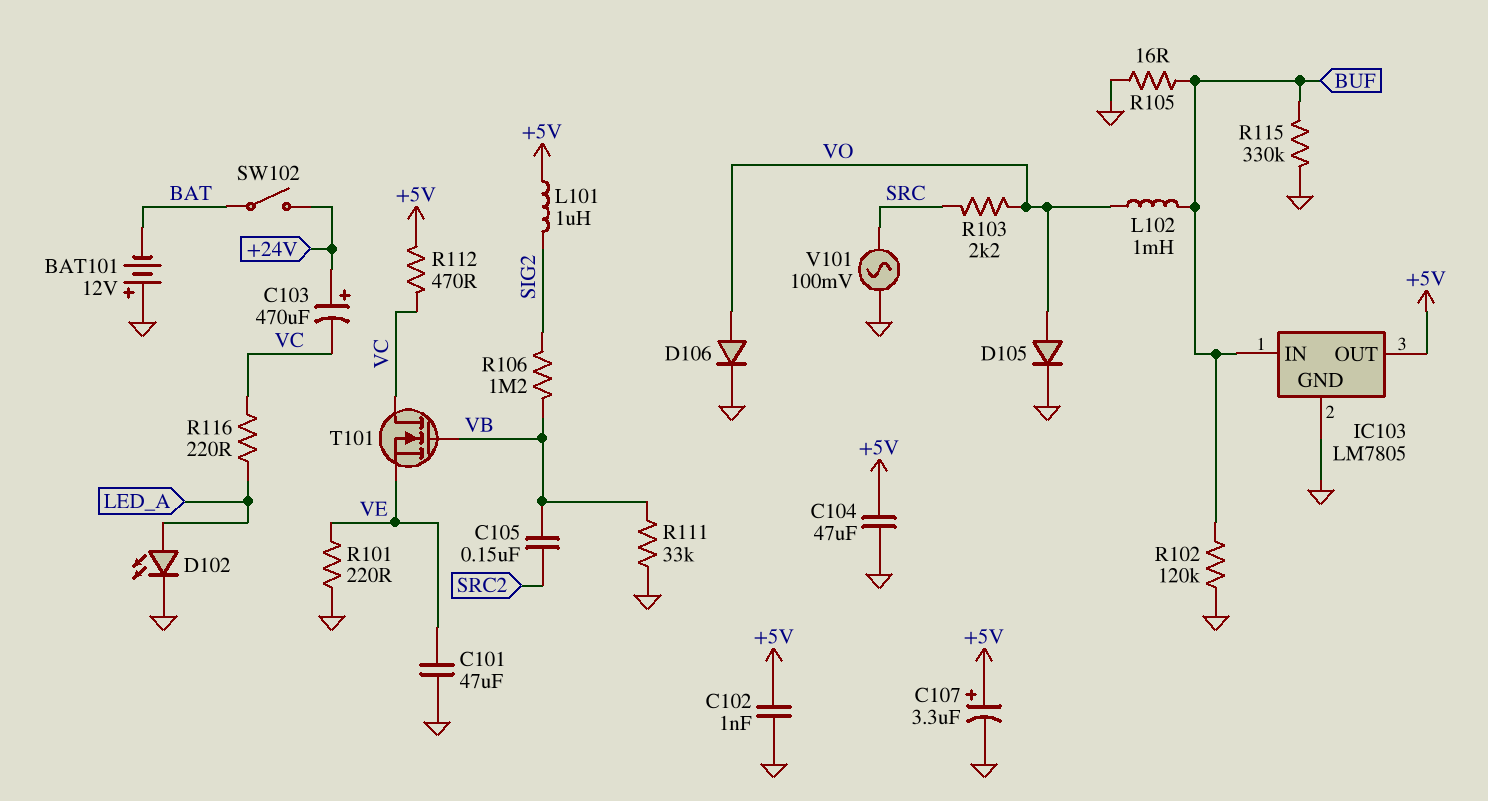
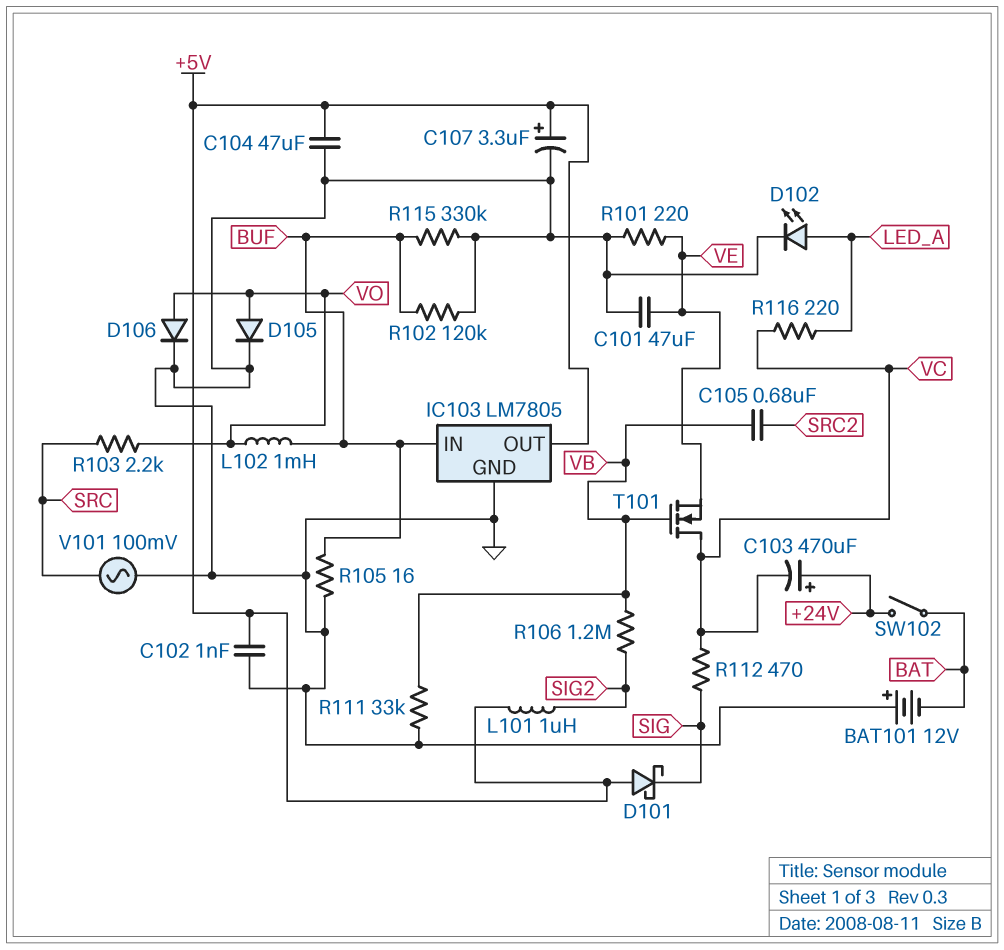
C105: 150nF (SRC2, VB) -> 680nF (SRC2, VB)
D101: none -> schottky (A +5V, K SIG)
R112: 470 (+5V, VC) -> 470 (SIG, VC)

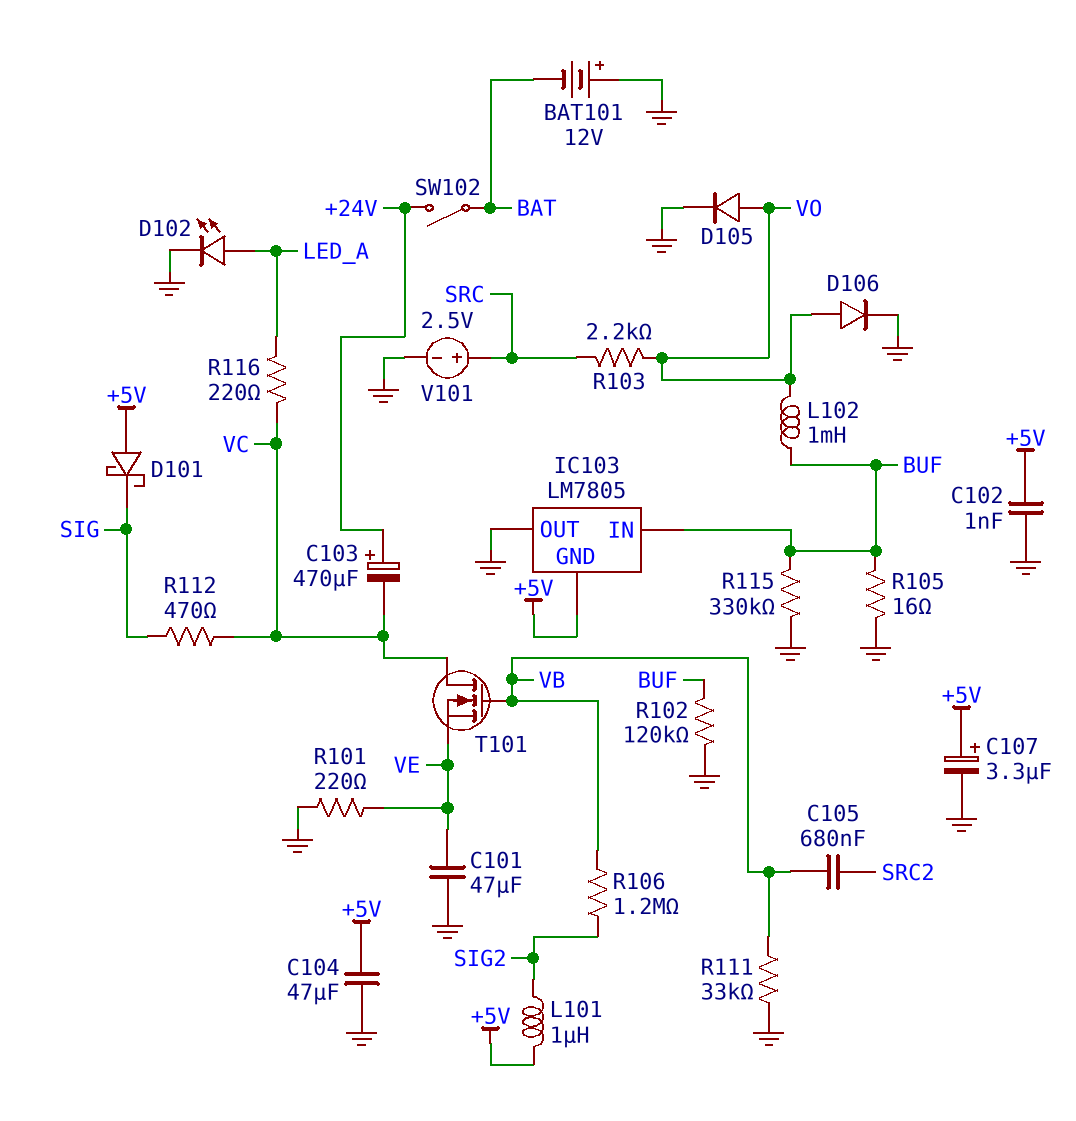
IC103 pin GND: GND -> +5V
IC103 pin OUT: +5V -> GND
V101: AC 100mV (GND, SRC) -> 2.5V (plus SRC, minus GND)

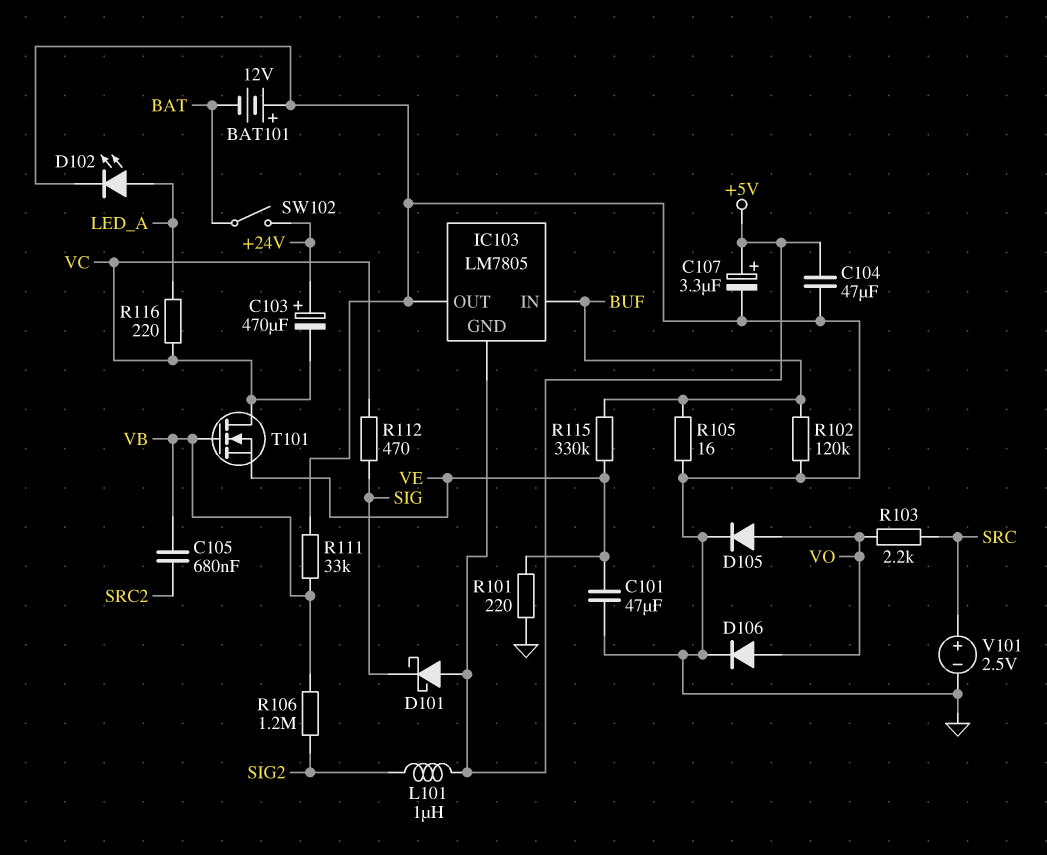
C102: 1nF (+5V, GND) -> none
L102: 1mH (BUF, VO) -> none
R115: 330k (BUF, GND) -> 330k (BUF, VE)

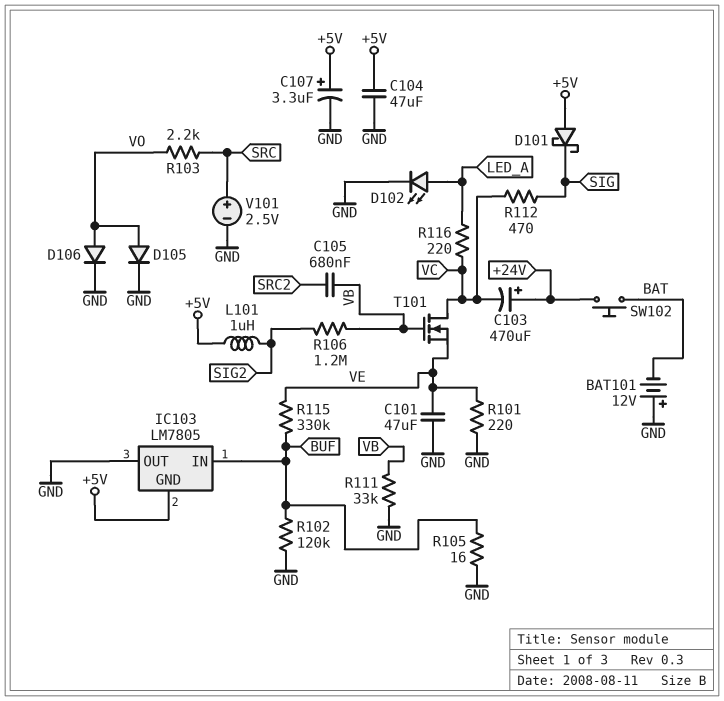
SW102: switch (+24V, BAT) -> button (+24V, BAT)

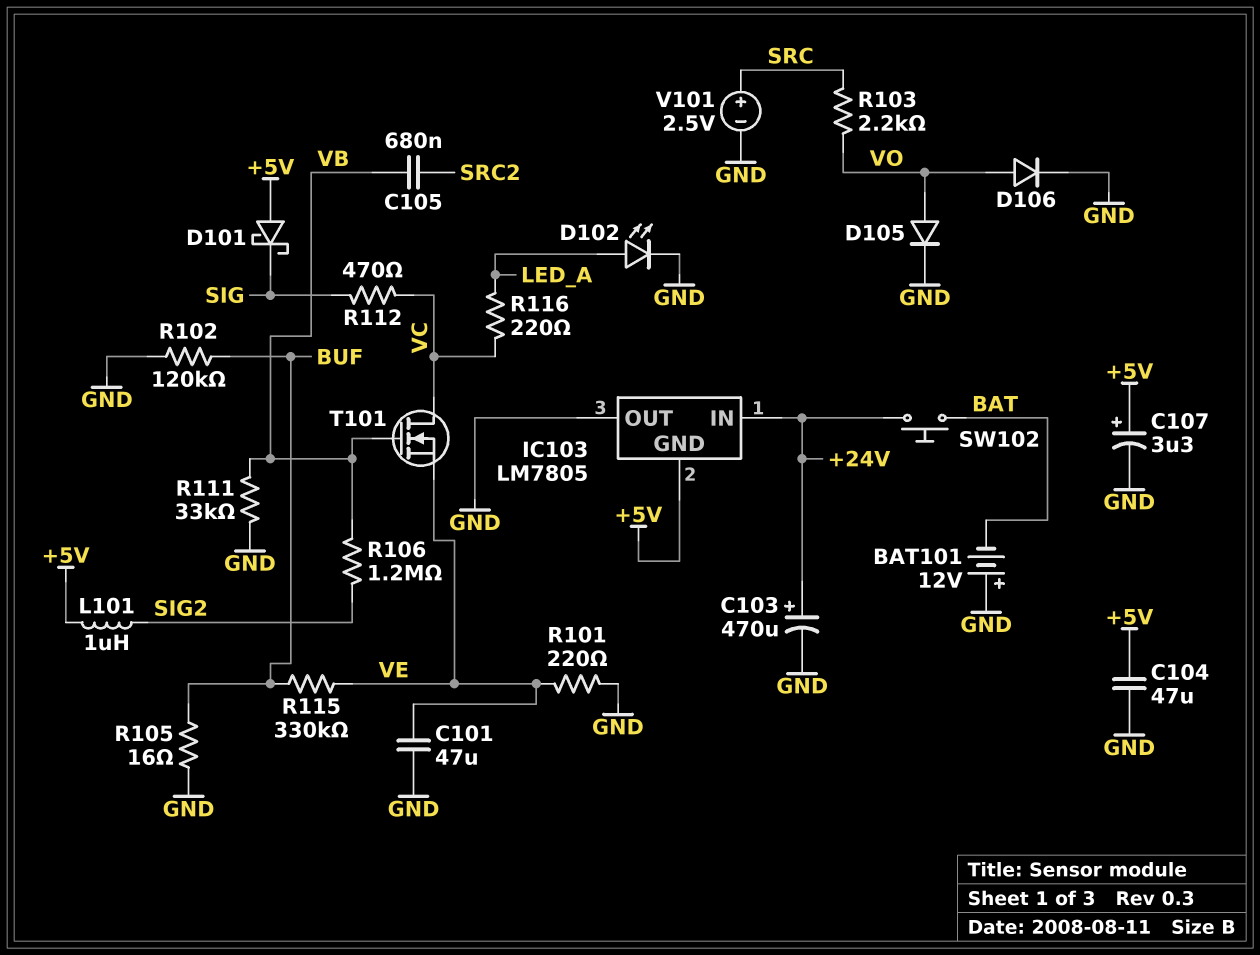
C103: 470uF (plus +24V, minus VC) -> 470uF (plus +24V, minus GND)
IC103 pin IN: BUF -> +24V

